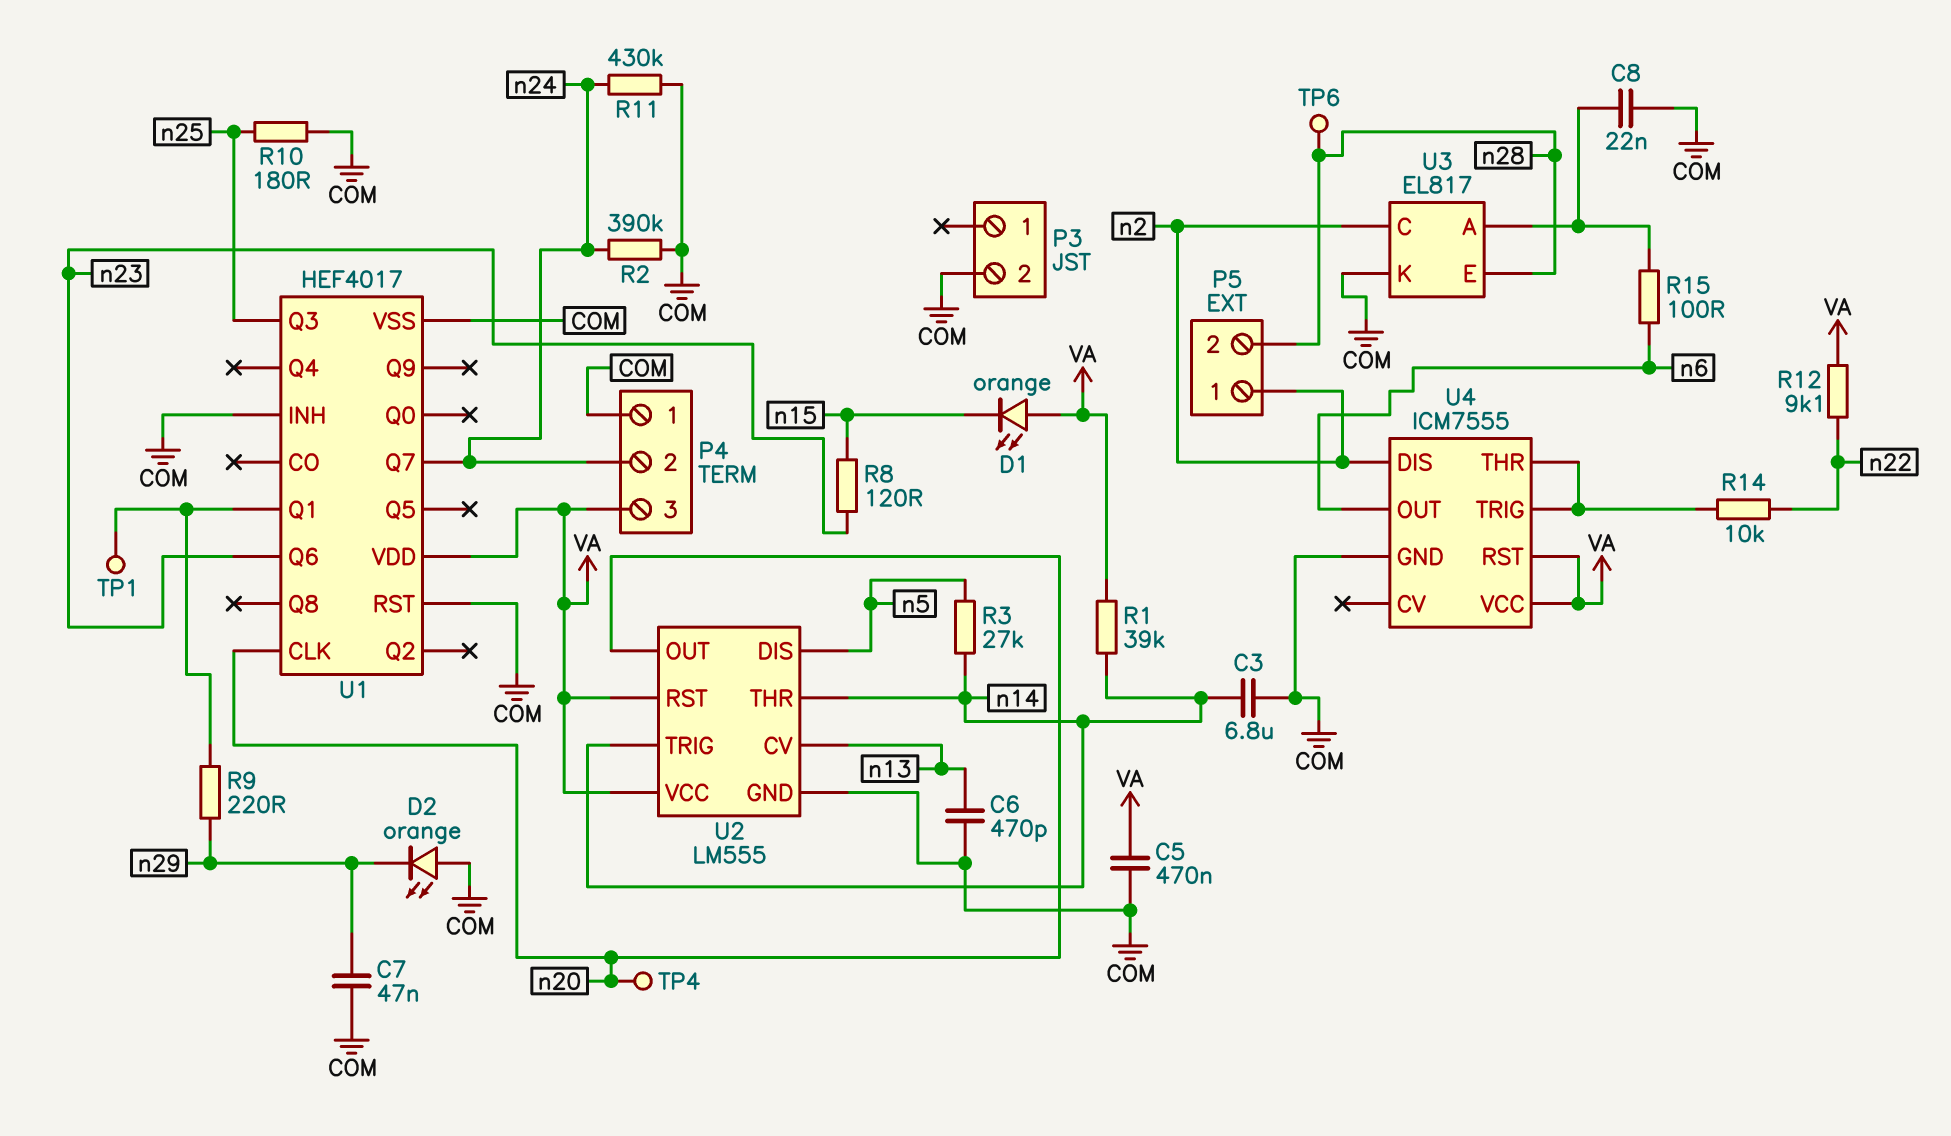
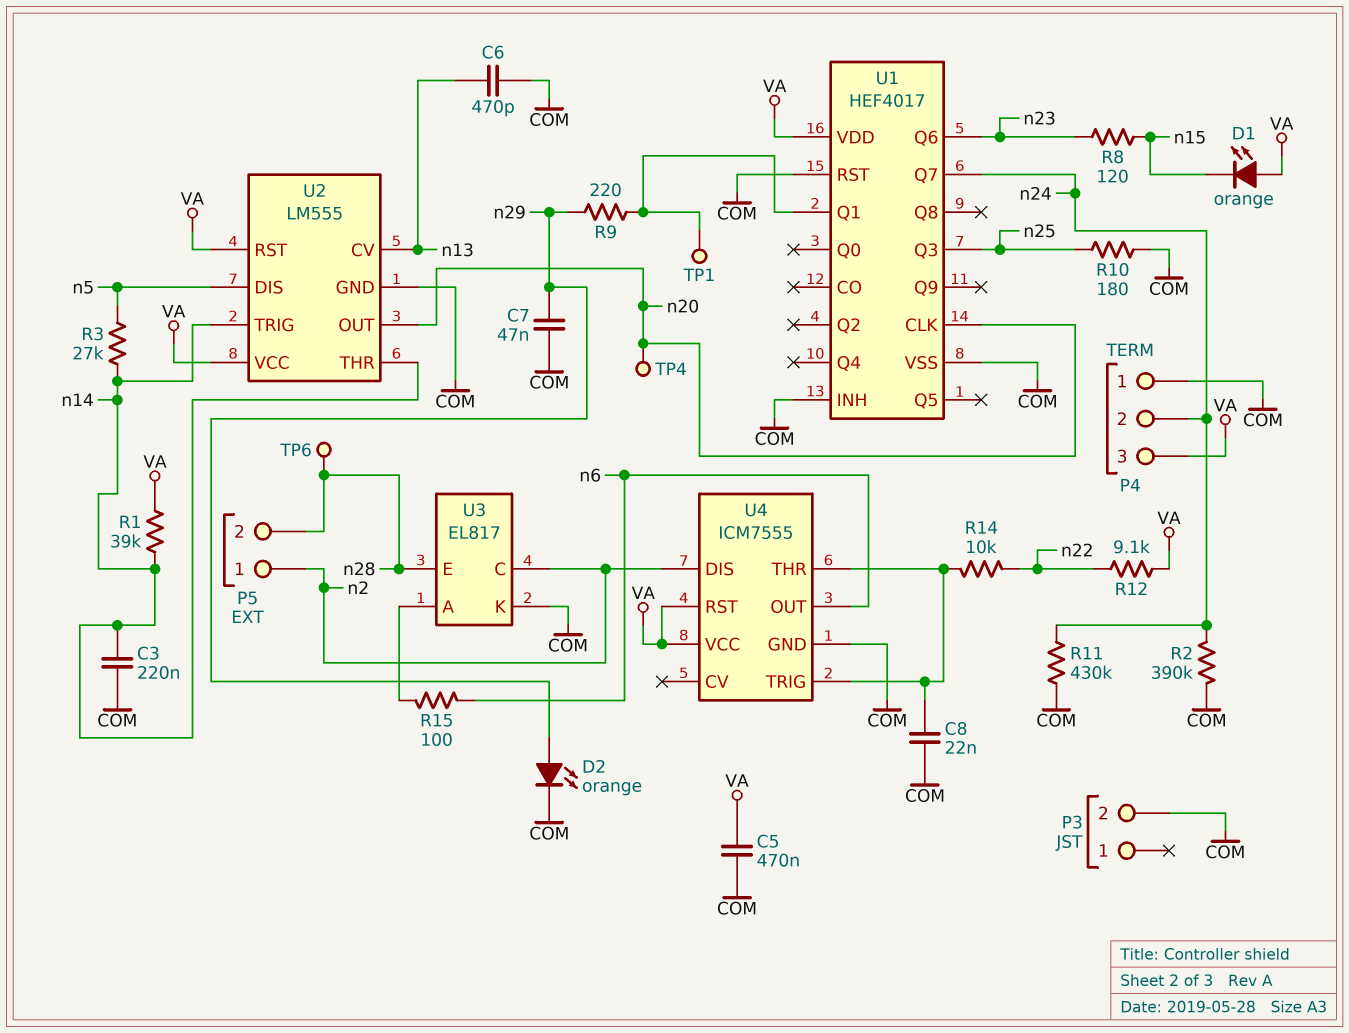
C3: 6.8uF (COM, n14) -> 220nF (COM, n14)
C8: 22nF (COM, U3/A) -> 22nF (COM, U4/THR)
D2: LED orange (A COM, K n29) -> LED orange (A n29, K COM)

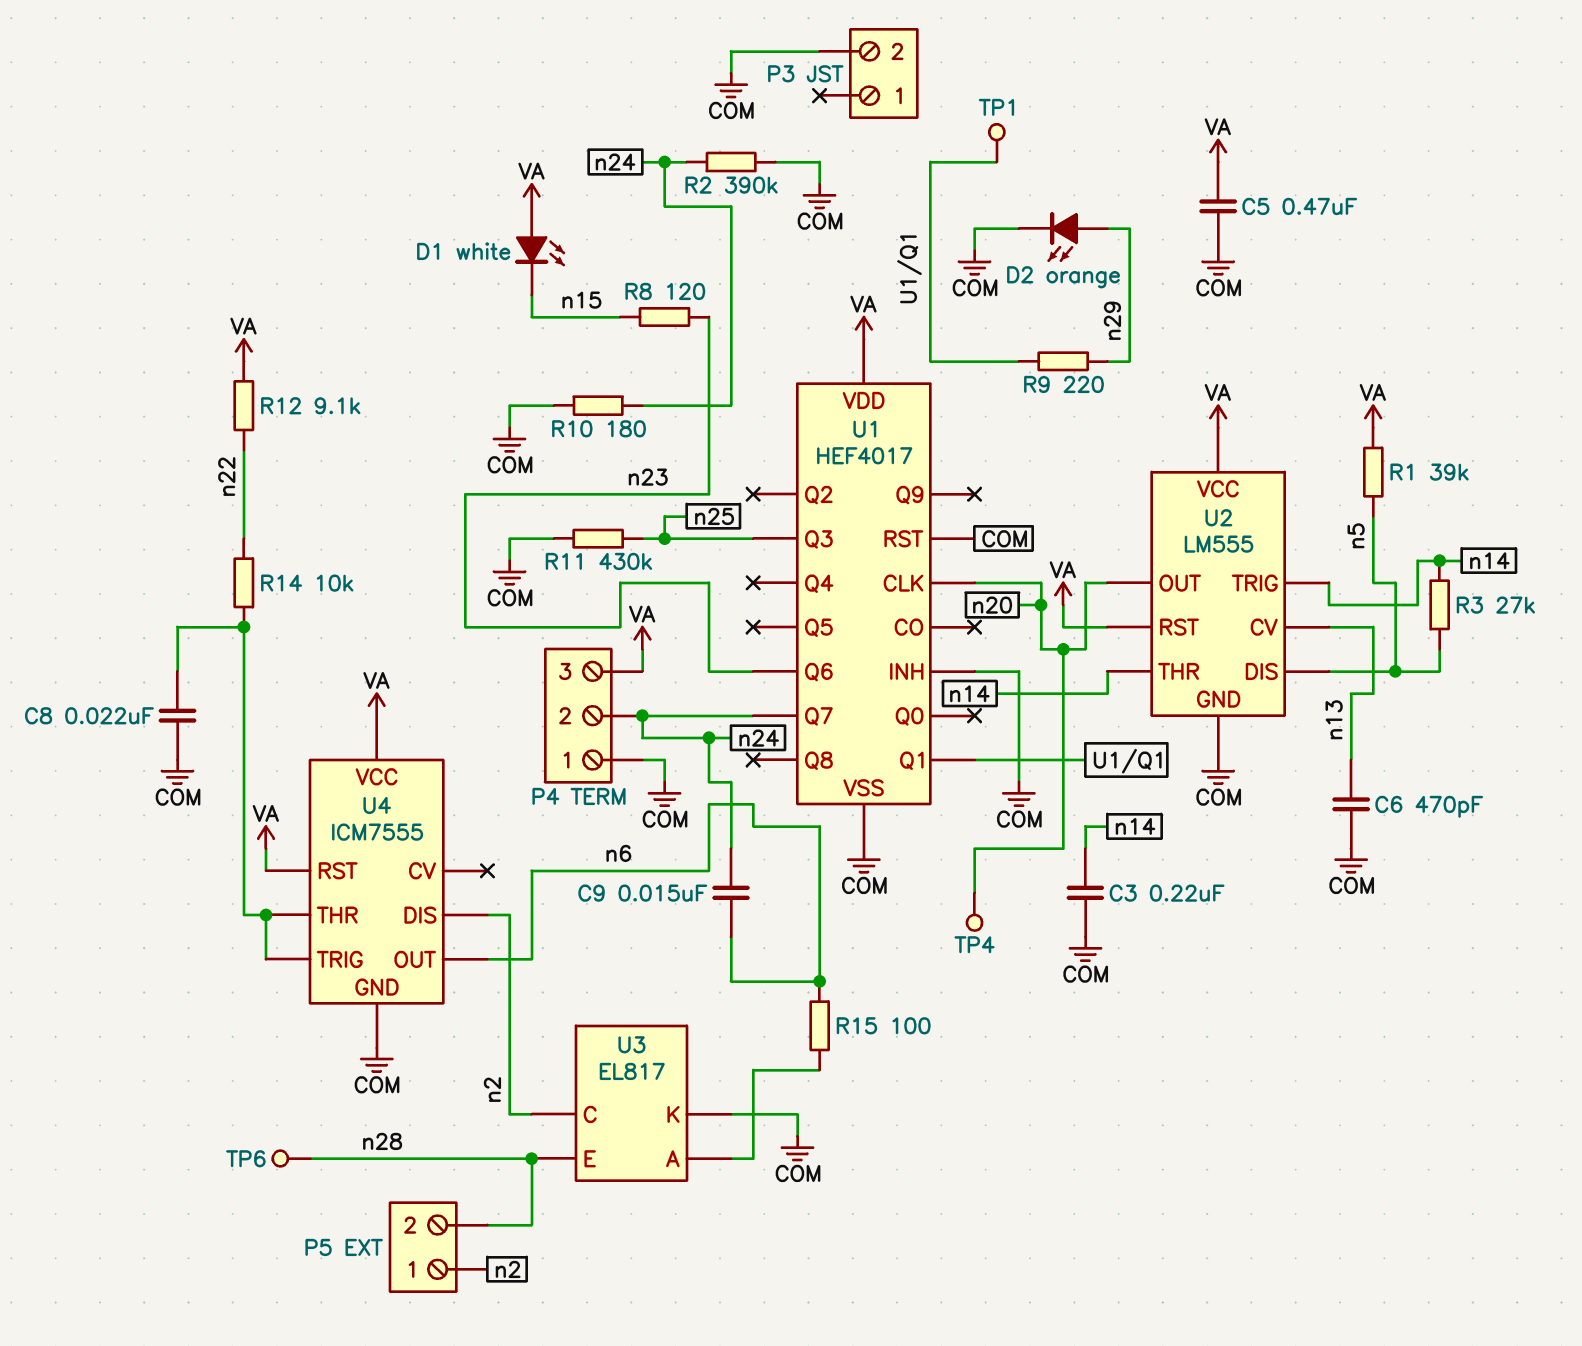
C7: 47nF (COM, n29) -> none
C9: none -> 15nF (n6, n24)
D1: LED orange (A VA, K n15) -> LED white (A VA, K n15)
R1: 39k (VA, n14) -> 39k (VA, n5)
R10: 180 (COM, n25) -> 180 (COM, n24)
R11: 430k (COM, n24) -> 430k (COM, n25)

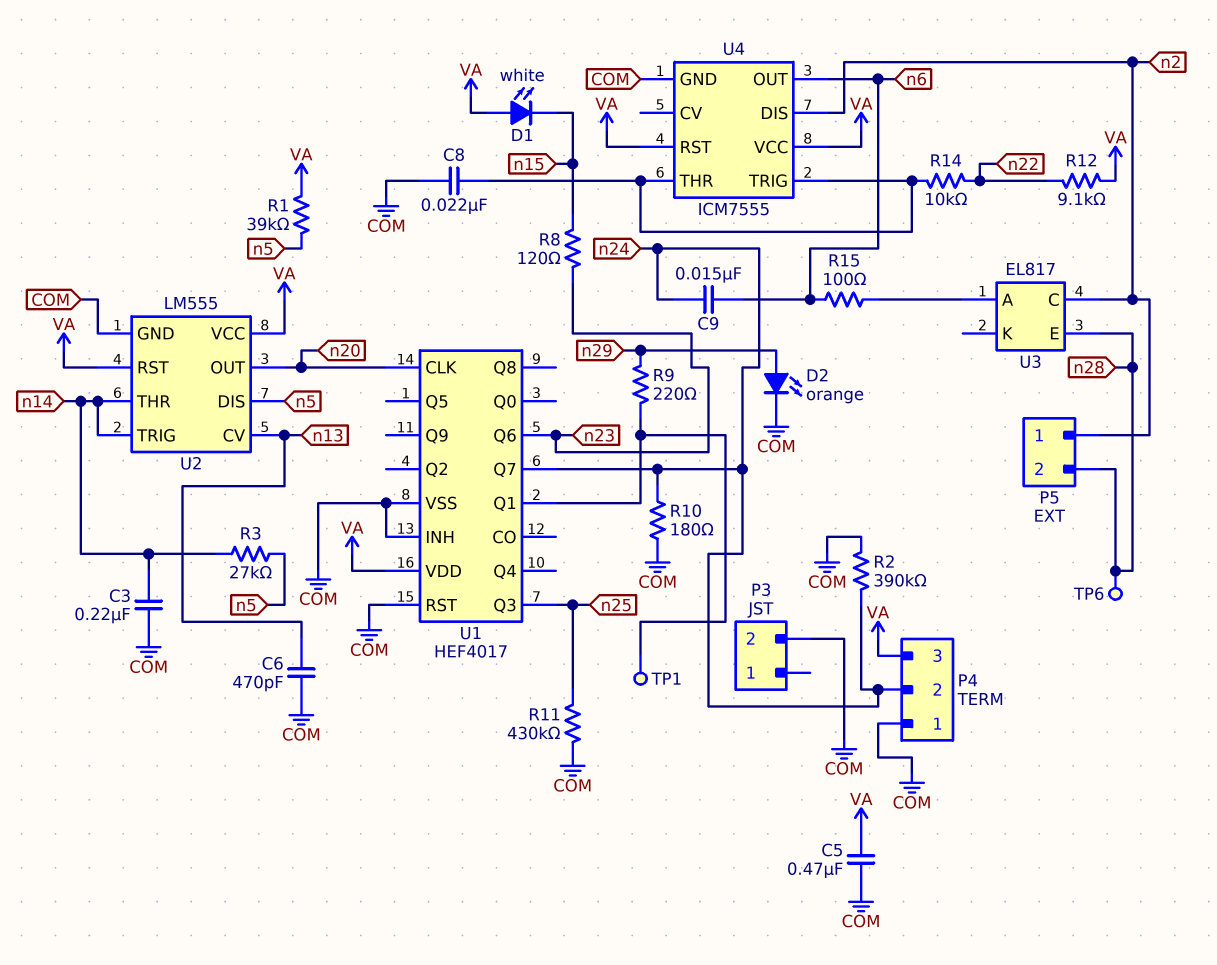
TP4: test point (n20) -> none
U3 pin K: COM -> none

